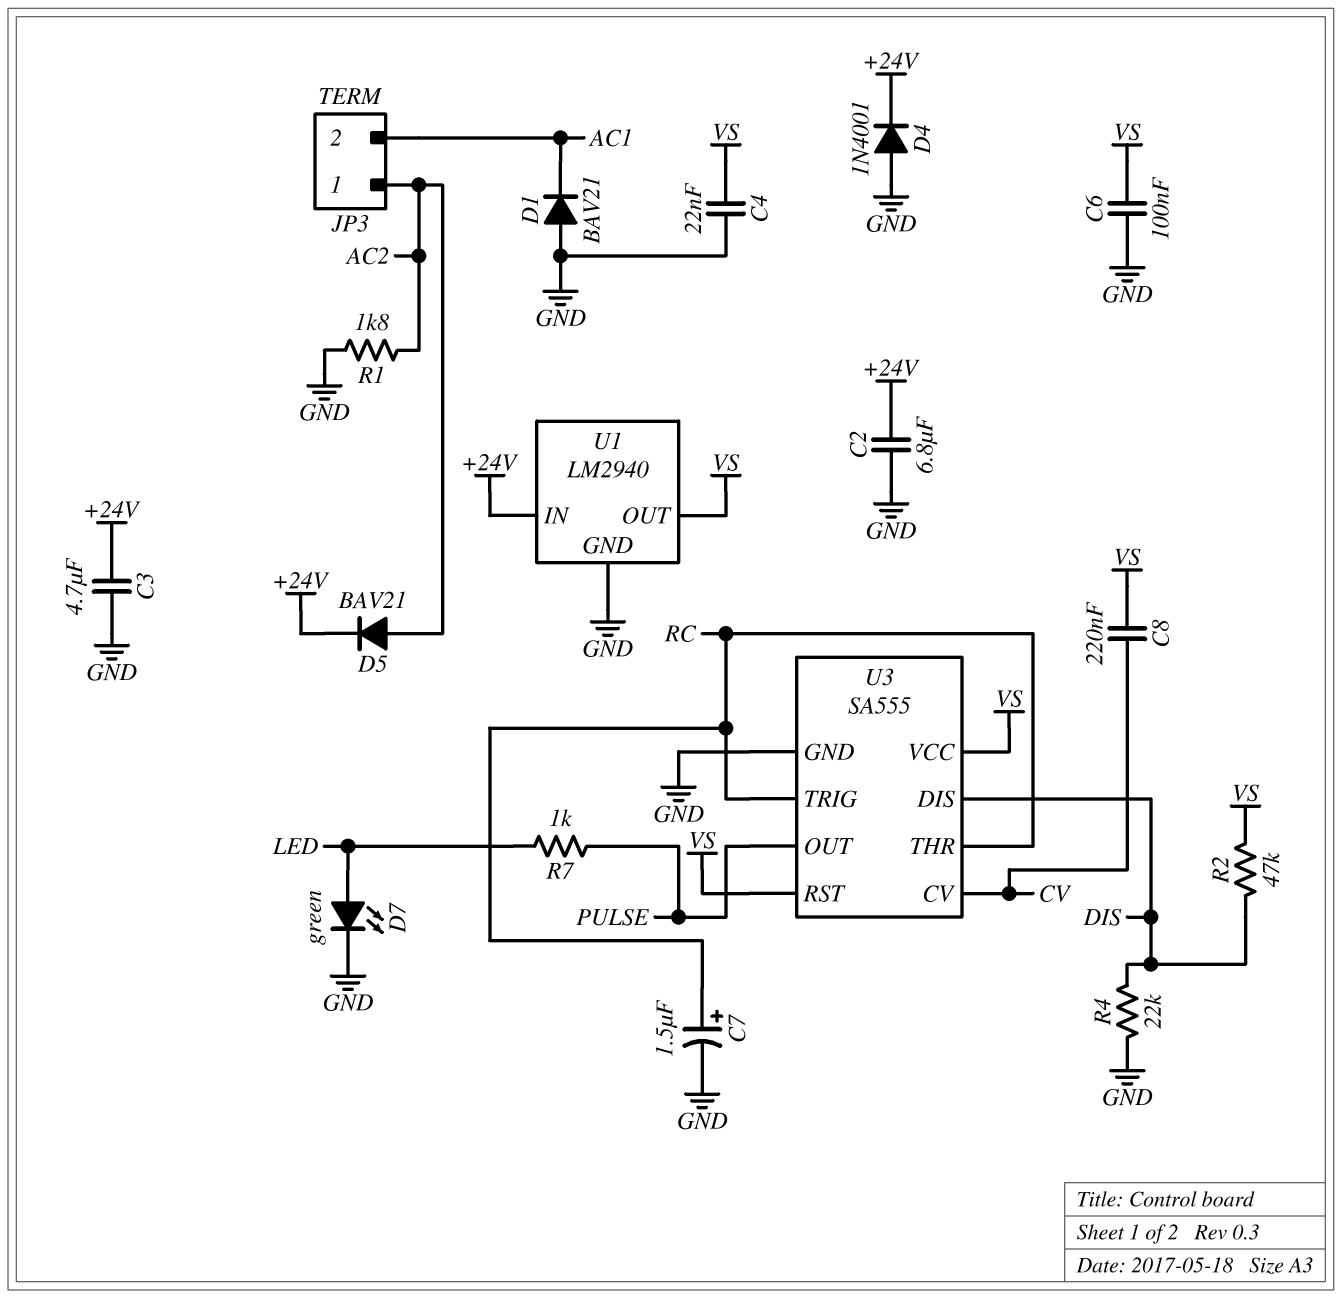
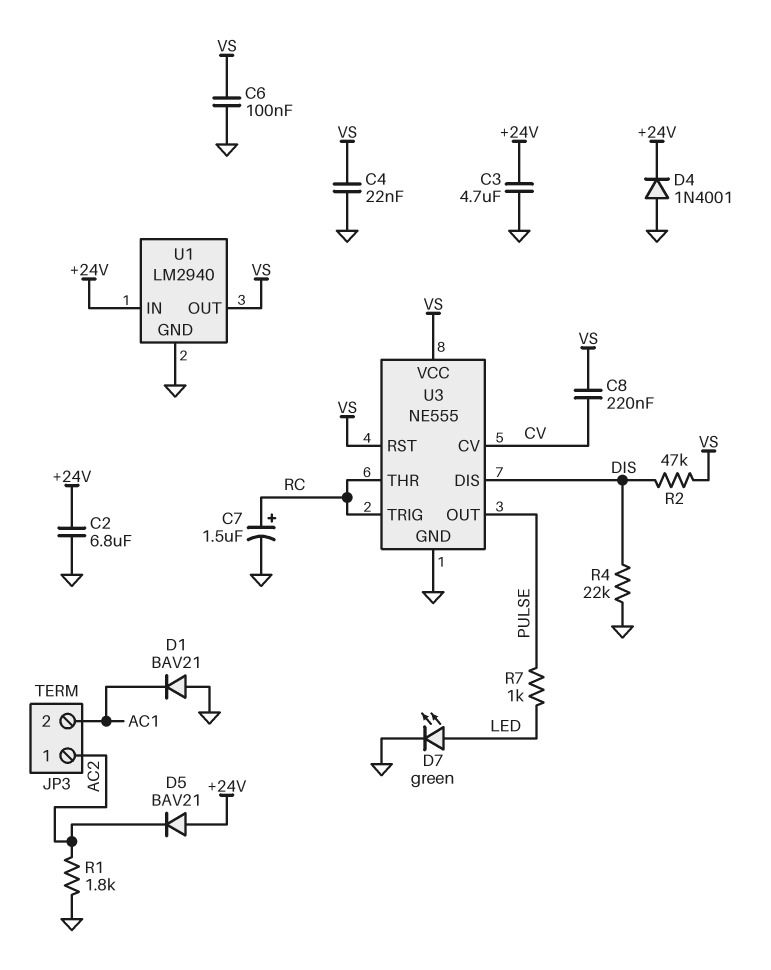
D5: diode BAV21 (A AC2, K +24V) -> diode BAV21 (A +24V, K AC2)
U3: SA555 -> NE555

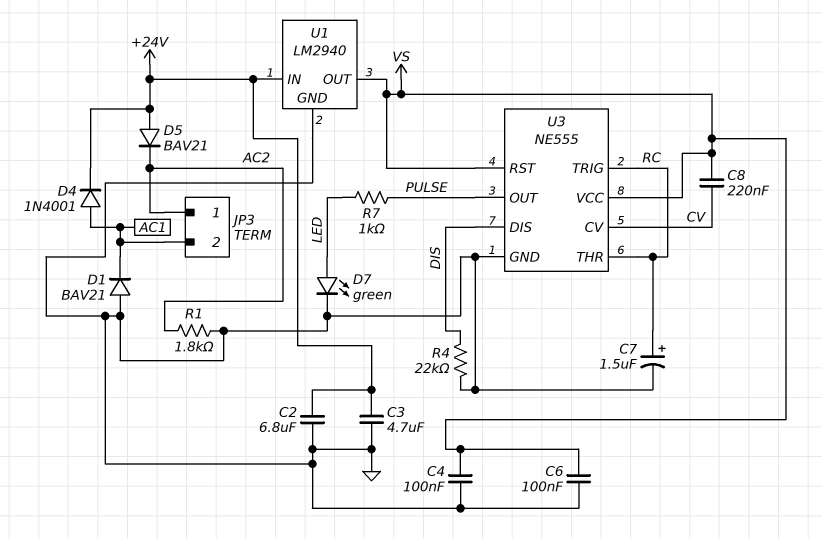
C4: 22nF (GND, VS) -> 100nF (GND, VS)
D4: diode 1N4001 (A GND, K +24V) -> diode 1N4001 (A AC1, K +24V)
R2: 47k (DIS, VS) -> none

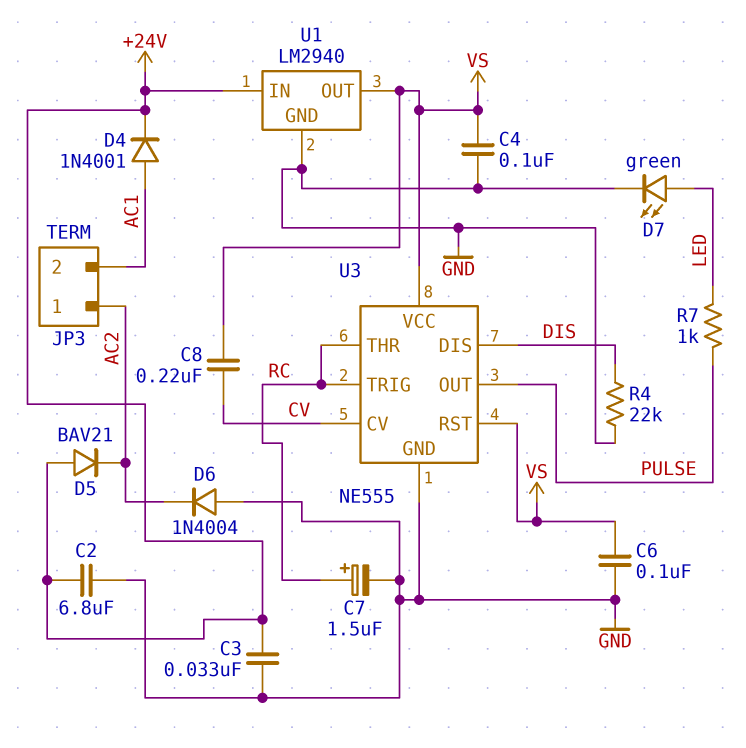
C3: 4.7uF (+24V, GND) -> 33nF (+24V, GND)
D1: diode BAV21 (A GND, K AC1) -> none
D6: none -> diode 1N4004 (A GND, K AC2)
R1: 1.8k (AC2, GND) -> none

